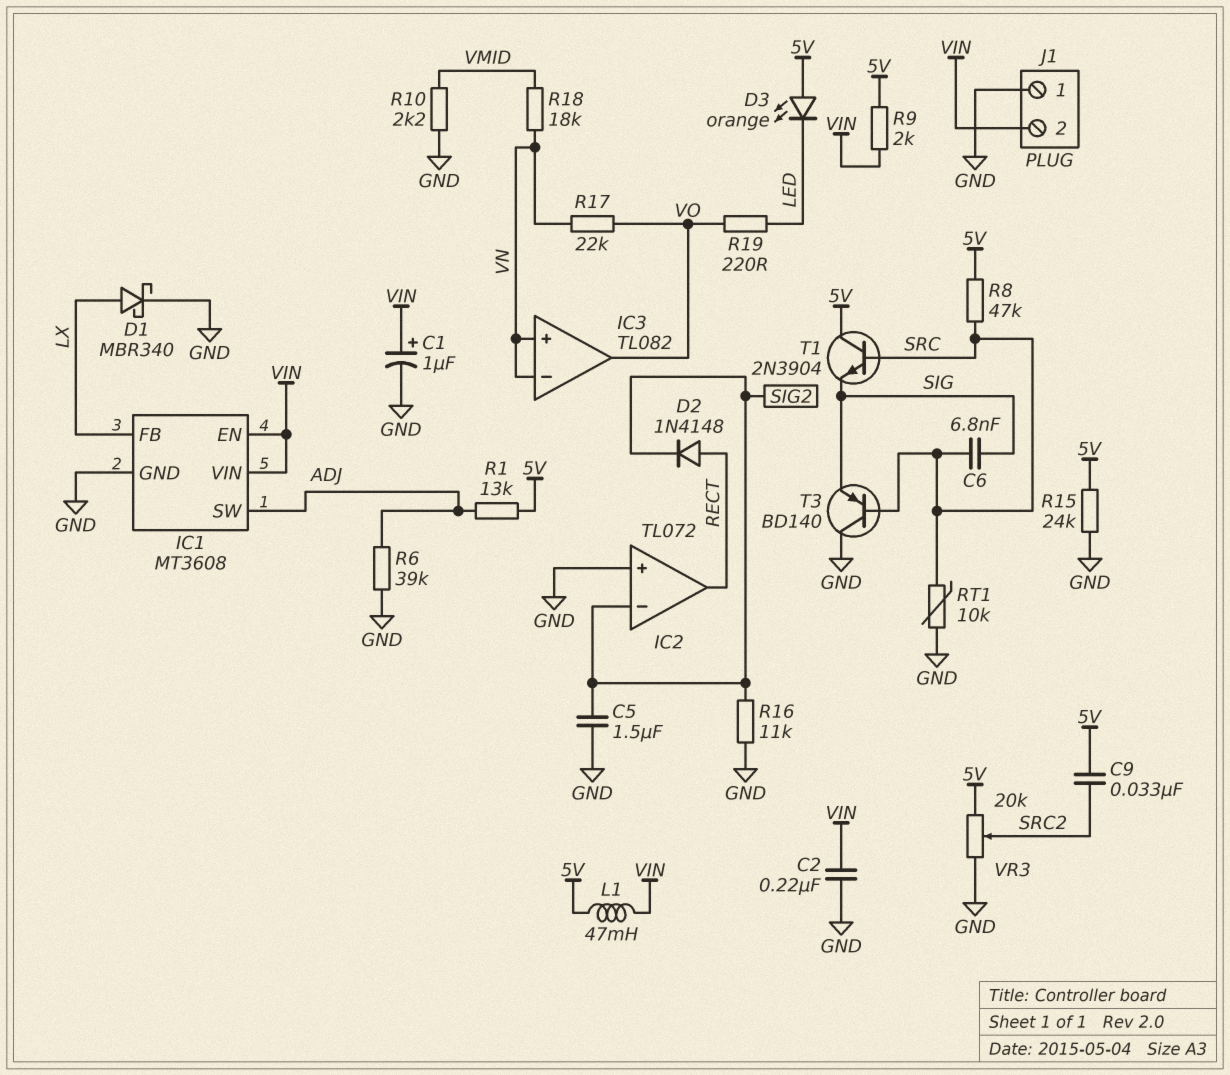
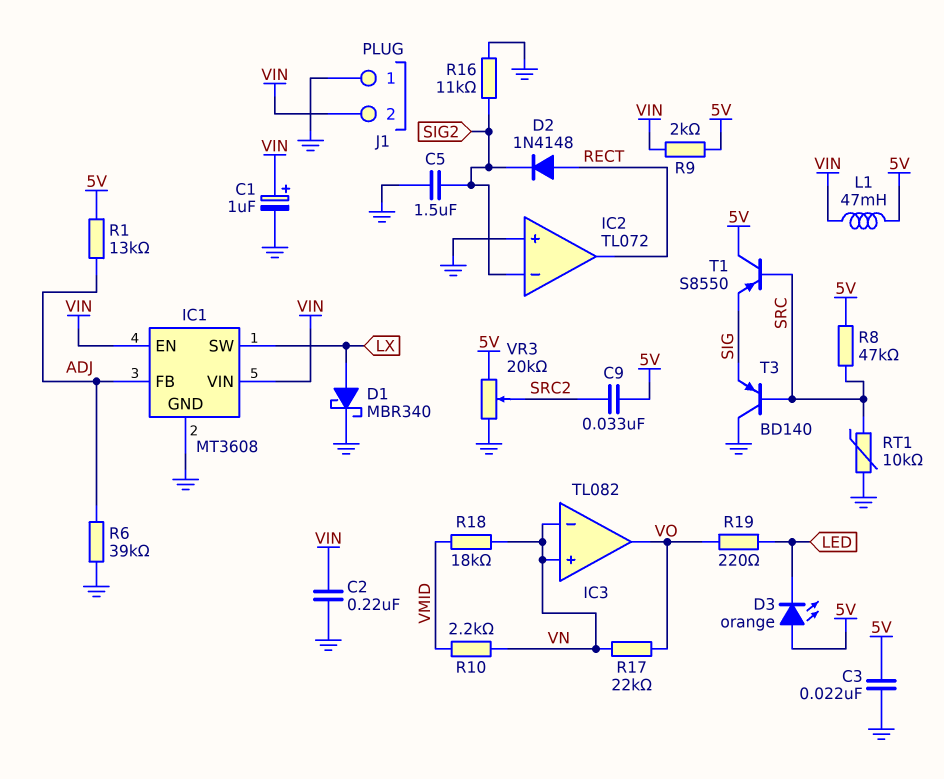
C3: none -> 22nF (5V, GND)
C6: 6.8nF (SIG, SRC) -> none
IC1 pin FB: LX -> ADJ
IC1 pin SW: ADJ -> LX
R10: 2.2k (GND, VMID) -> 2.2k (VMID, VN)
R15: 24k (5V, GND) -> none
T1: NPN 2N3904 (B SRC, C 5V, E SIG) -> PNP S8550 (B SRC, C 5V, E SIG)

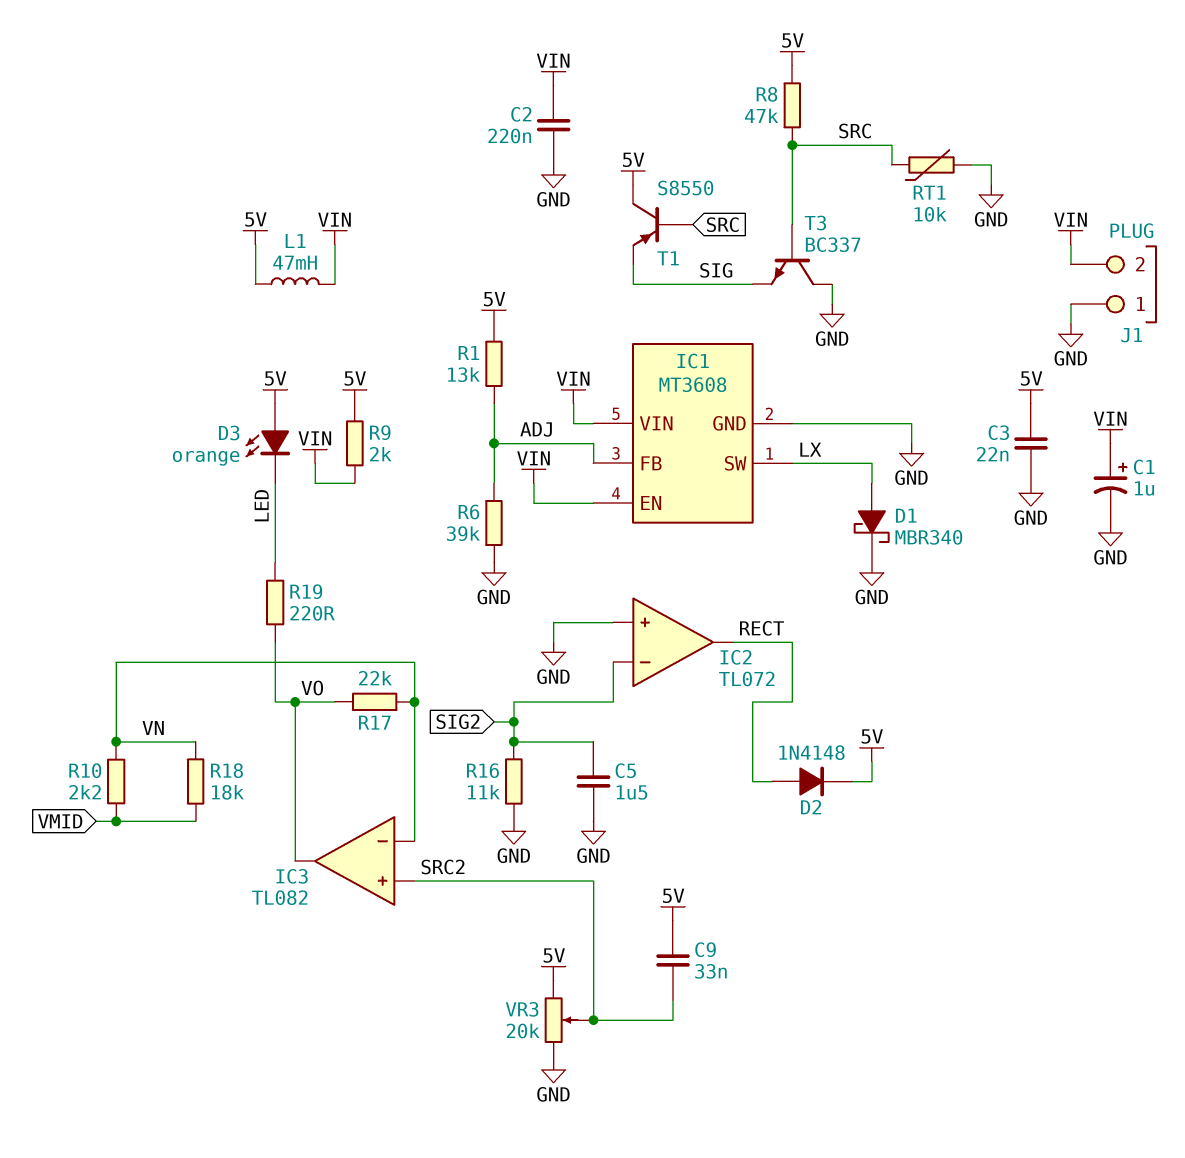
D2: diode 1N4148 (A RECT, K SIG2) -> diode 1N4148 (A RECT, K 5V)
IC3 pin in+: VN -> SRC2
T3: PNP BD140 (B SRC, C GND, E SIG) -> NPN BC337 (B SRC, C GND, E SIG)

